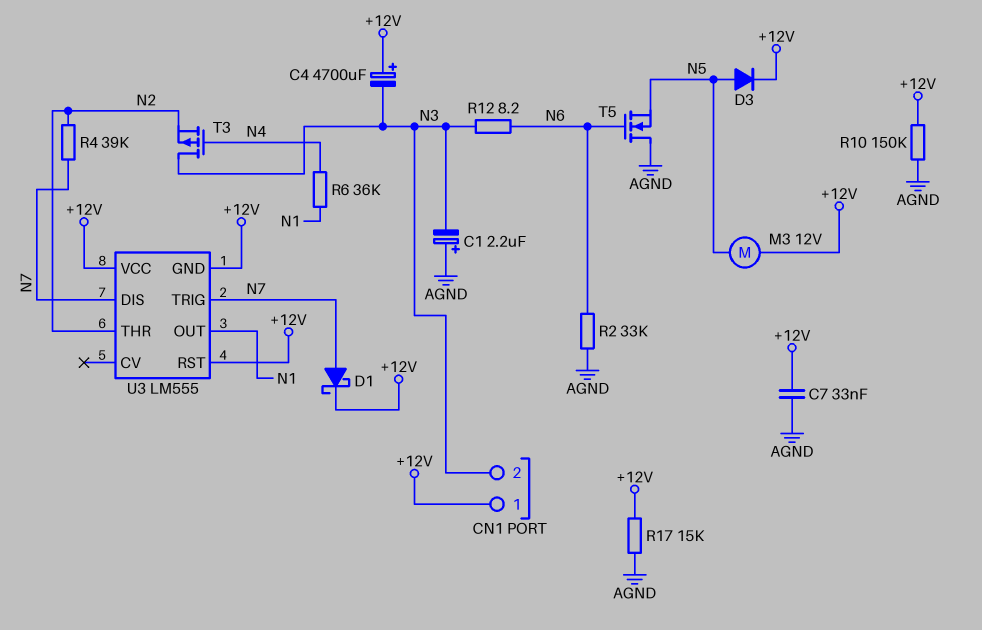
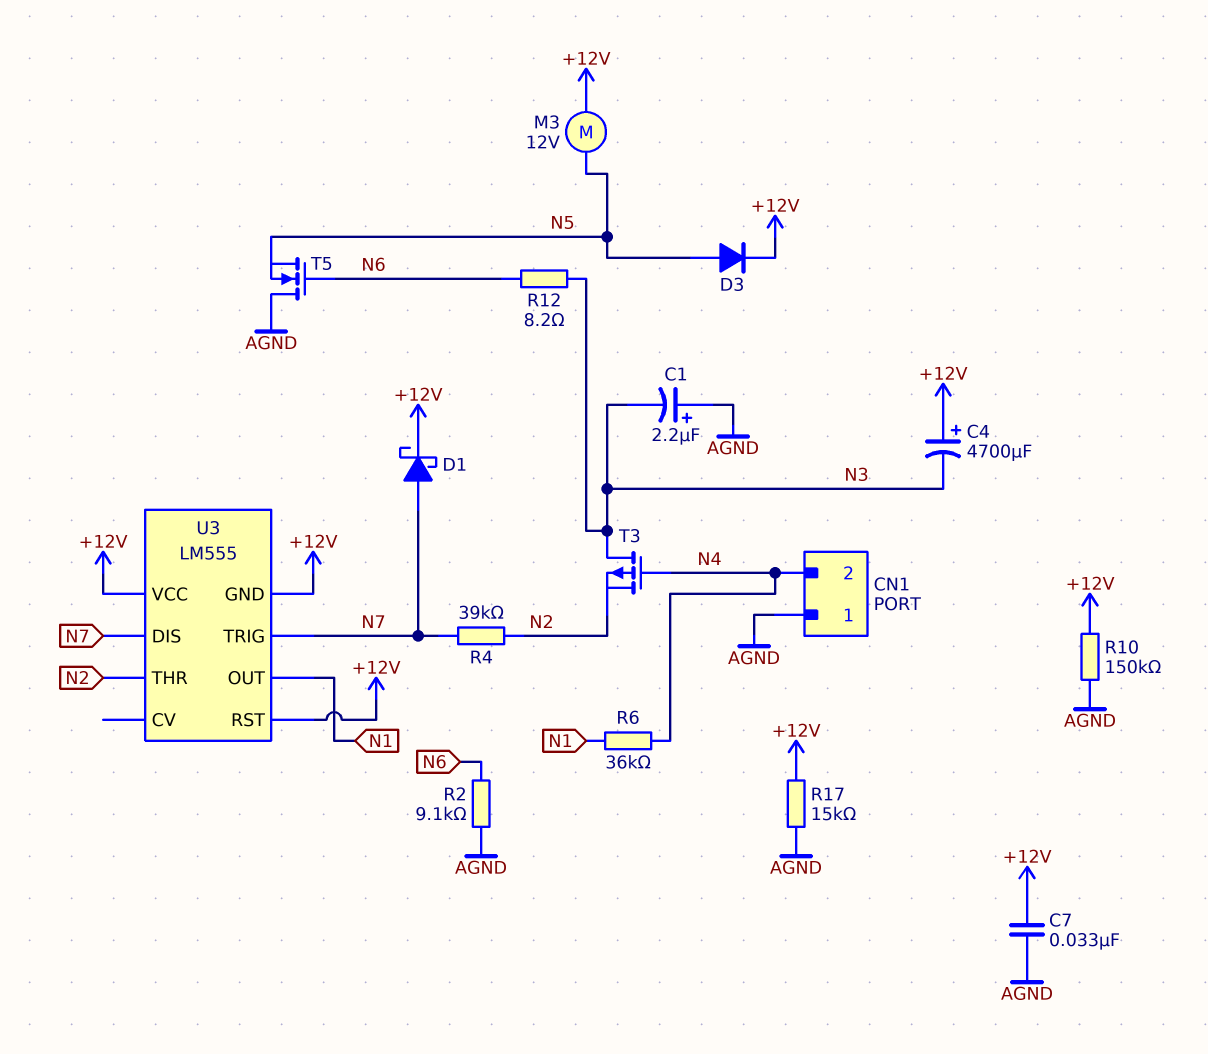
CN1 pin 1: +12V -> AGND
CN1 pin 2: N3 -> N4
R2: 33k (AGND, N6) -> 9.1k (AGND, N6)

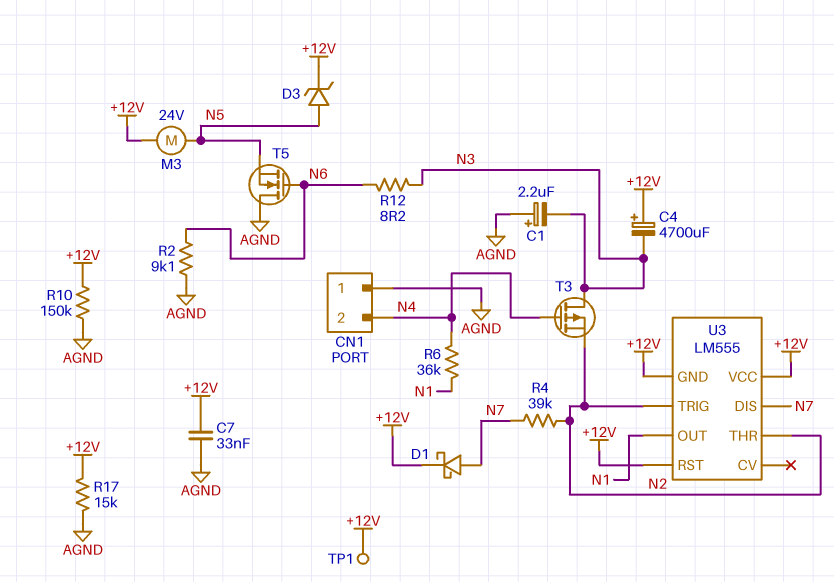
D3: diode (A N5, K +12V) -> zener (A N5, K +12V)
M3: motor 12V (+12V, N5) -> motor 24V (+12V, N5)
TP1: none -> test point (+12V)
U3 pin TRIG: N7 -> N2

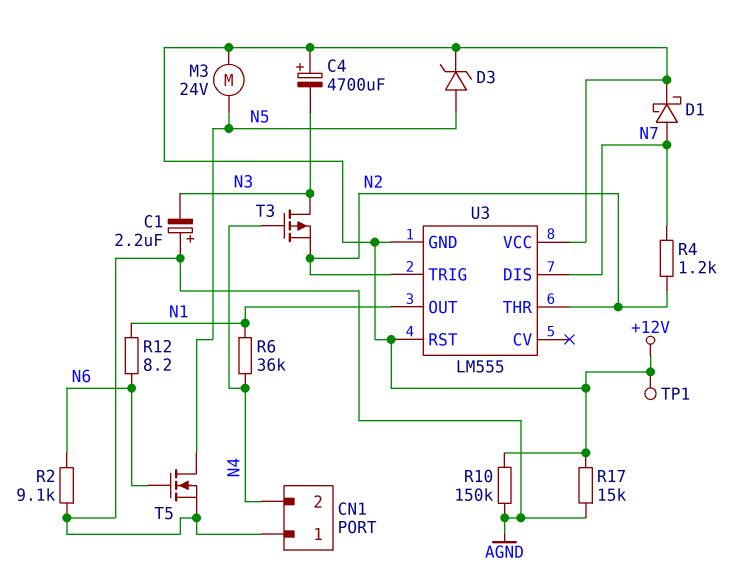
C7: 33nF (+12V, AGND) -> none
R4: 39k (N2, N7) -> 1.2k (N2, N7)
R12: 8.2 (N3, N6) -> 8.2 (N1, N6)
T5: NMOS (G N6, D AGND, S N5) -> NMOS (G N6, D N5, S AGND)

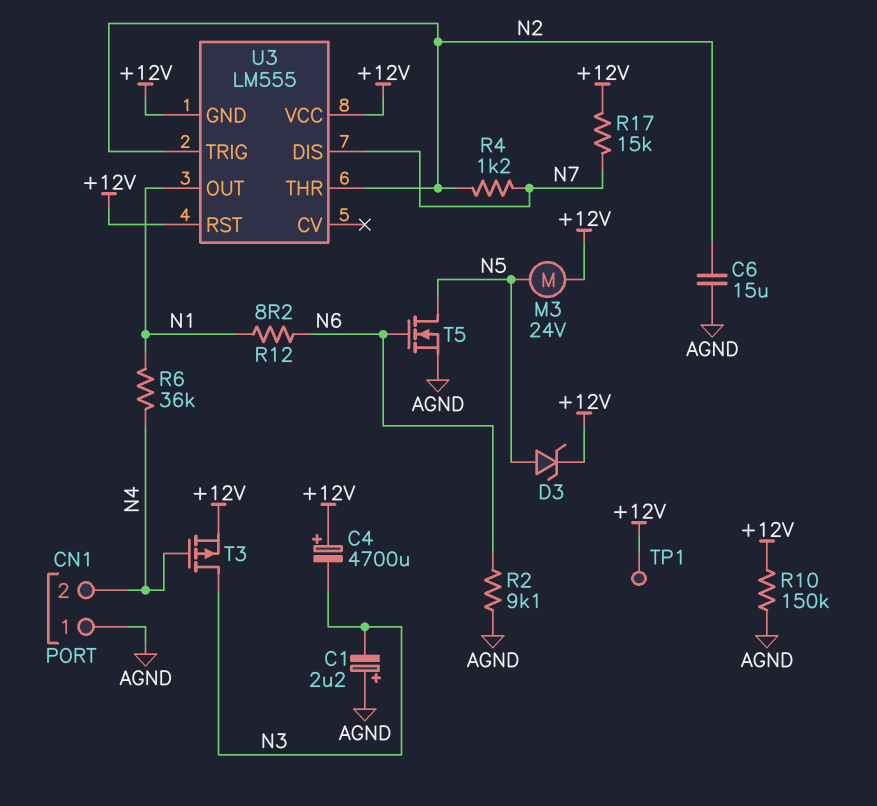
C6: none -> 15uF (AGND, N2)
D1: schottky (A N7, K +12V) -> none
R17: 15k (+12V, AGND) -> 15k (+12V, N7)
T3: PMOS (G N4, D N3, S N2) -> PMOS (G N4, D N3, S +12V)

